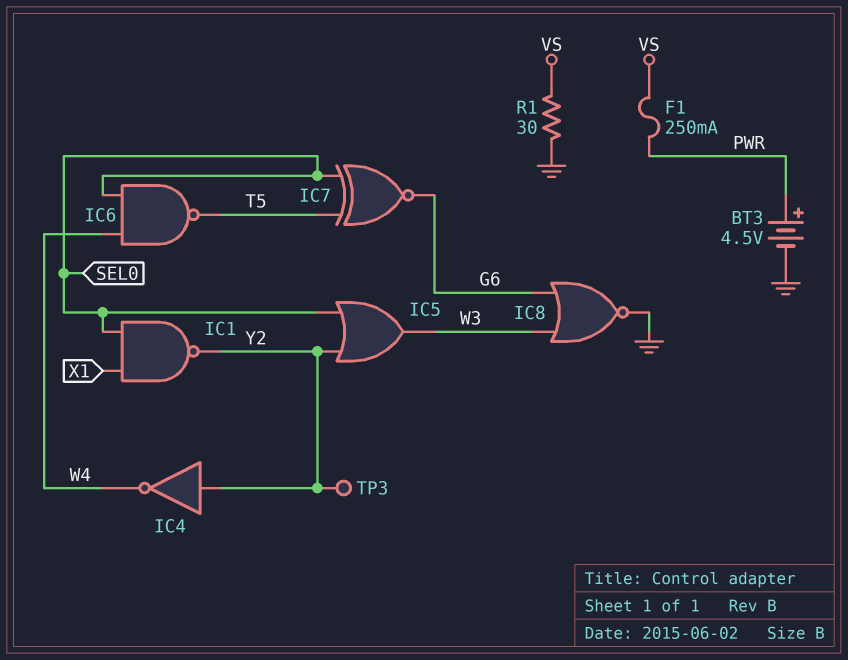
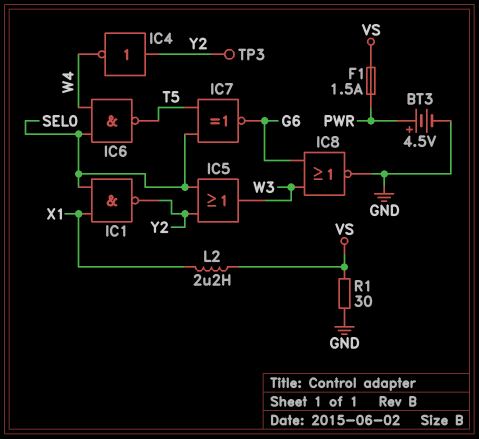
F1: 250mA (PWR, VS) -> 1.5A (PWR, VS)
L2: none -> 2.2uH (VS, X1)

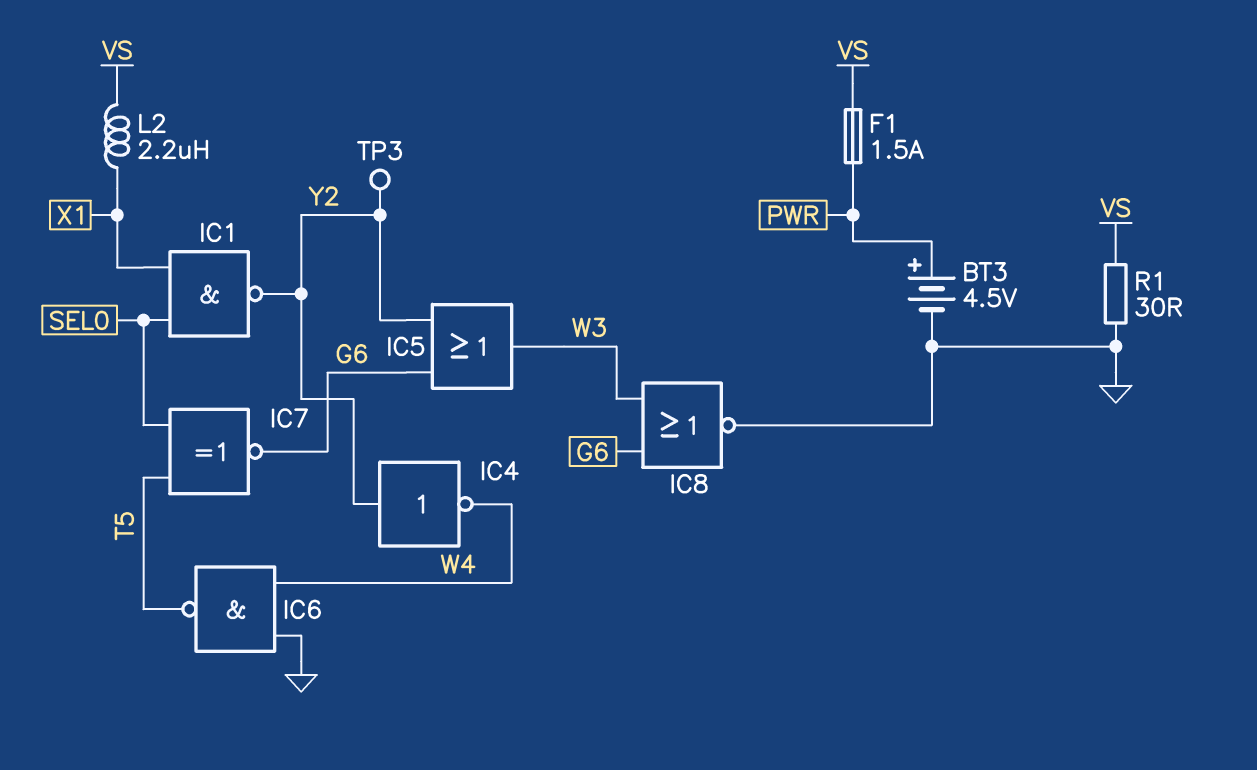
IC5: OR (in SEL0, in Y2, out W3) -> OR (in G6, in Y2, out W3)
IC6: NAND (in SEL0, in W4, out T5) -> NAND (in GND, in W4, out T5)

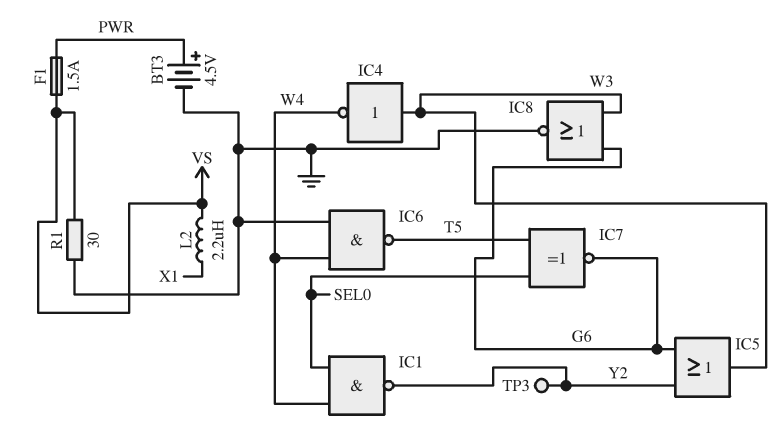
IC1: NAND (in SEL0, in X1, out Y2) -> NAND (in SEL0, in W4, out Y2)
IC4: NOT (in Y2, out W4) -> NOT (in W3, out W4)

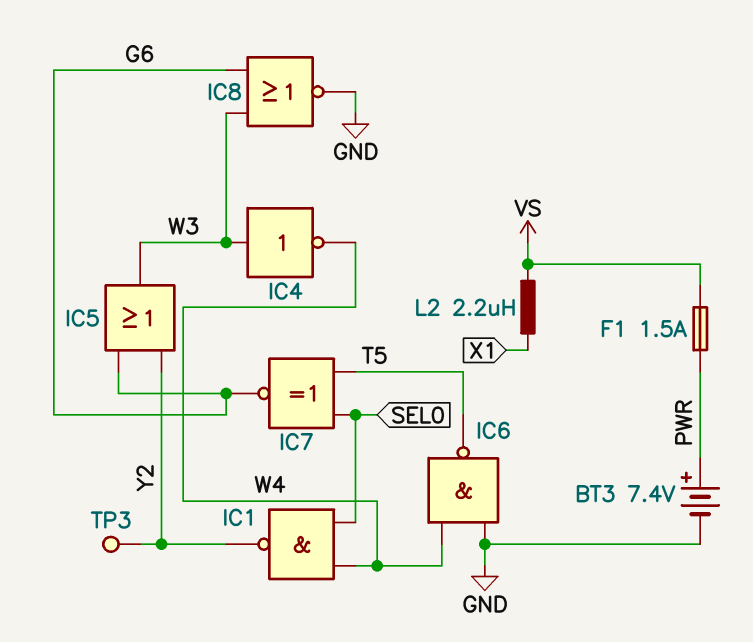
BT3: 4.5V (plus PWR, minus GND) -> 7.4V (plus PWR, minus GND)
R1: 30 (GND, VS) -> none

